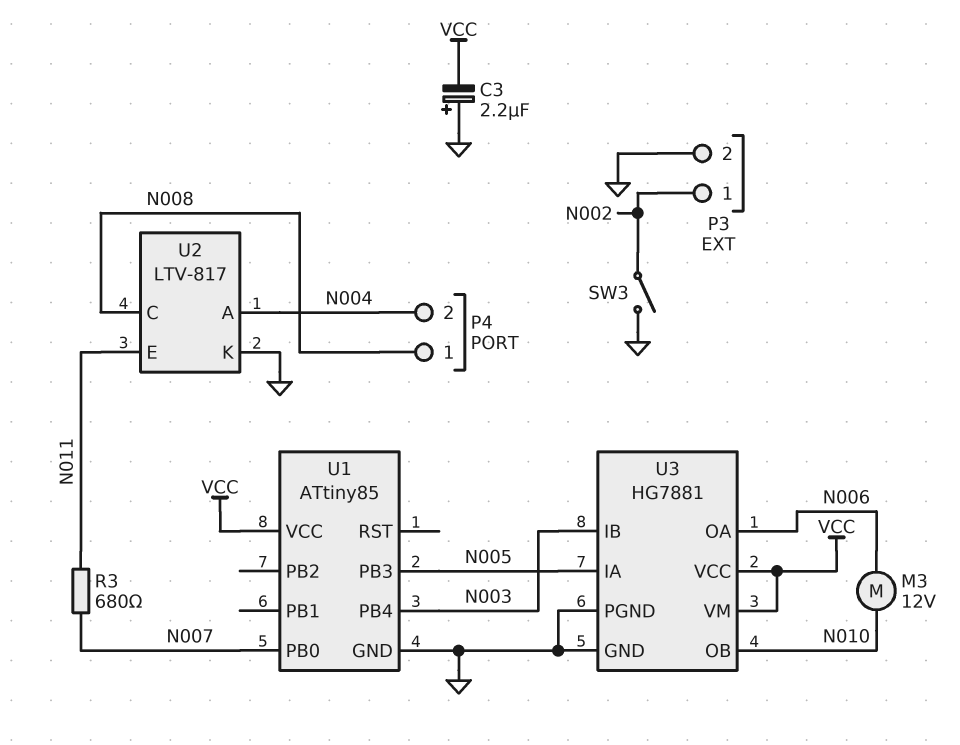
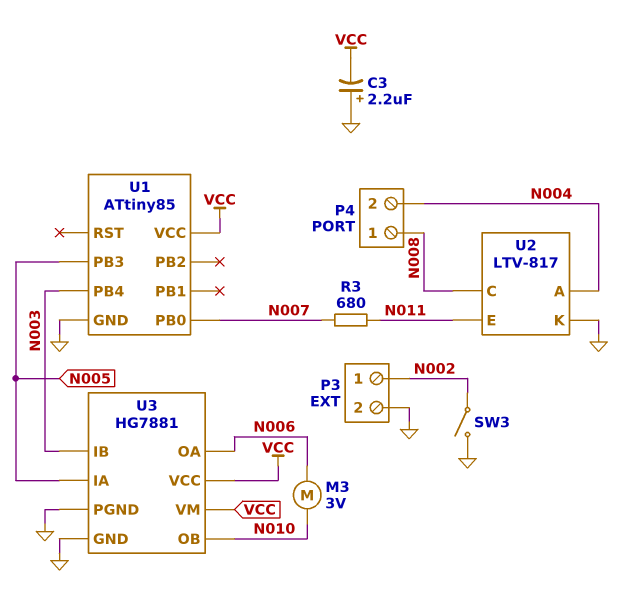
M3: motor 12V (N006, N010) -> motor 3V (N006, N010)

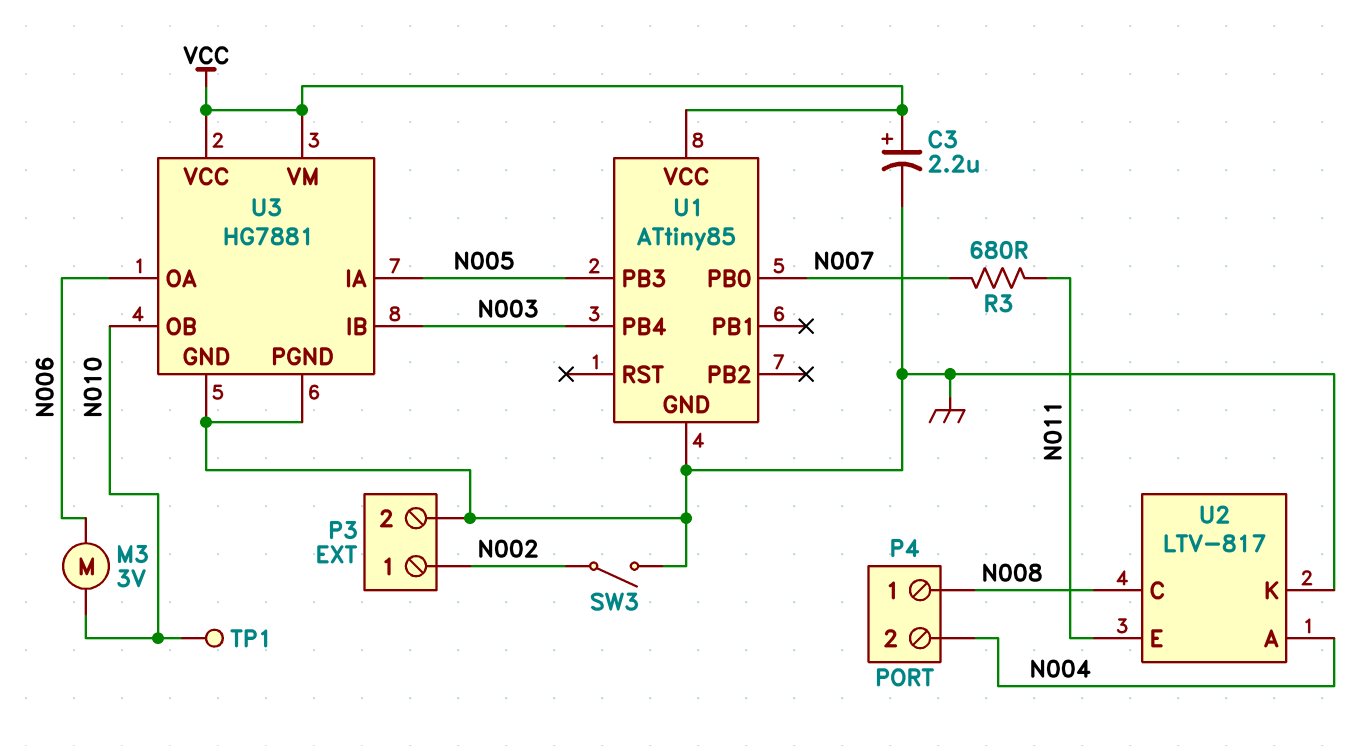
C3: 2.2uF (plus GND, minus VCC) -> 2.2uF (plus VCC, minus GND)
TP1: none -> test point (N010)

